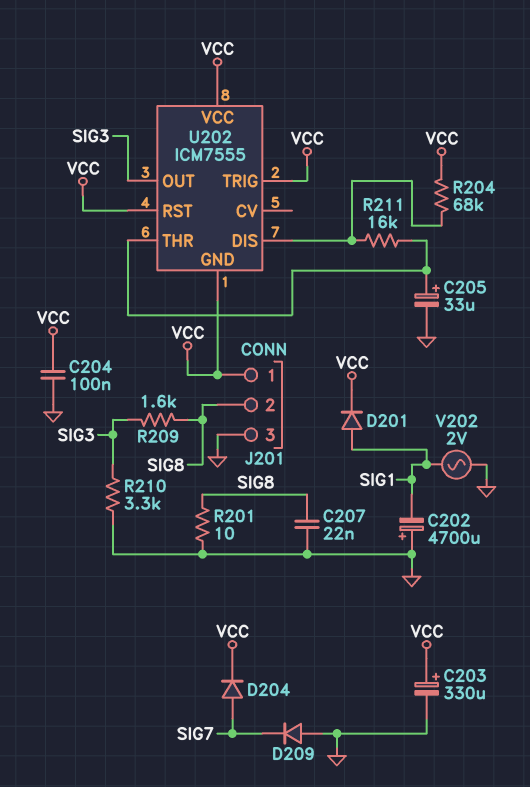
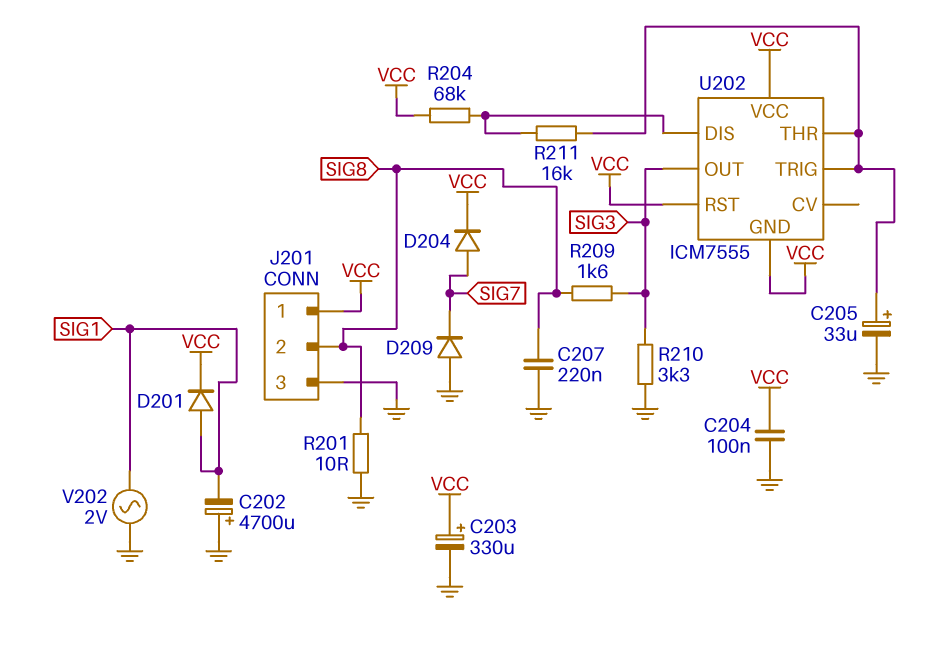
C207: 22nF (GND, SIG8) -> 220nF (GND, SIG8)
U202 pin TRIG: VCC -> U202/THR

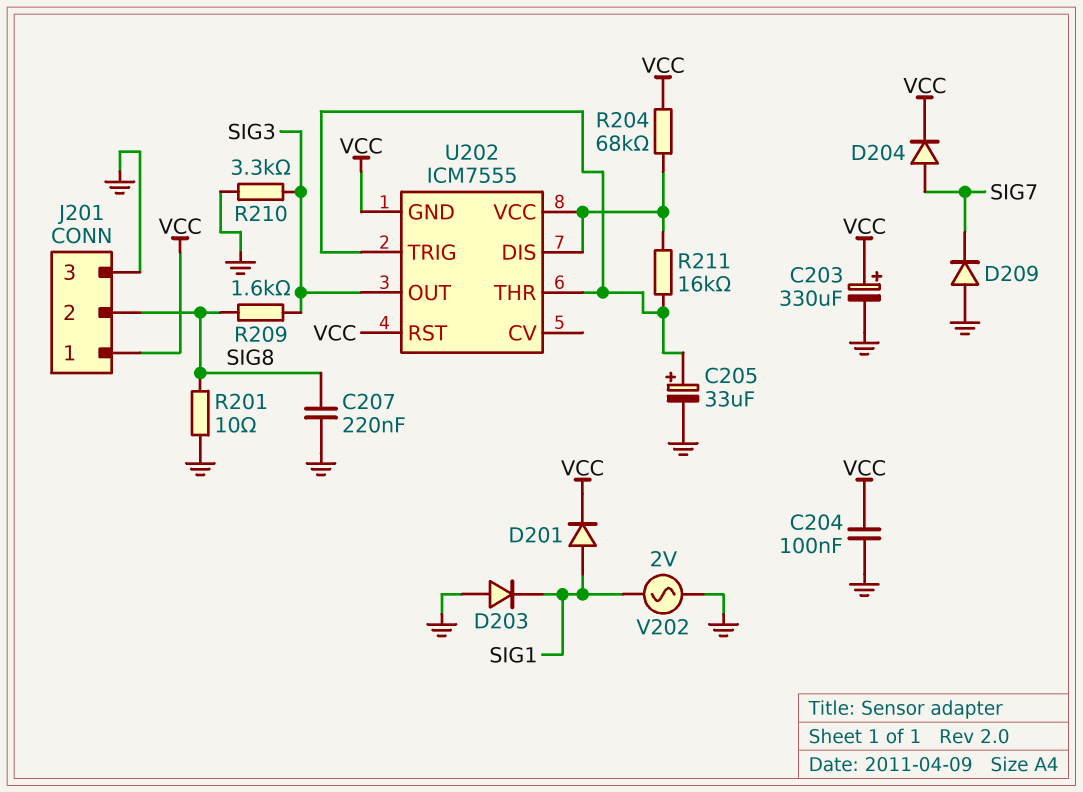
C202: 4700uF (plus GND, minus SIG1) -> none
D203: none -> diode (A GND, K SIG1)
U202 pin VCC: VCC -> U202/DIS

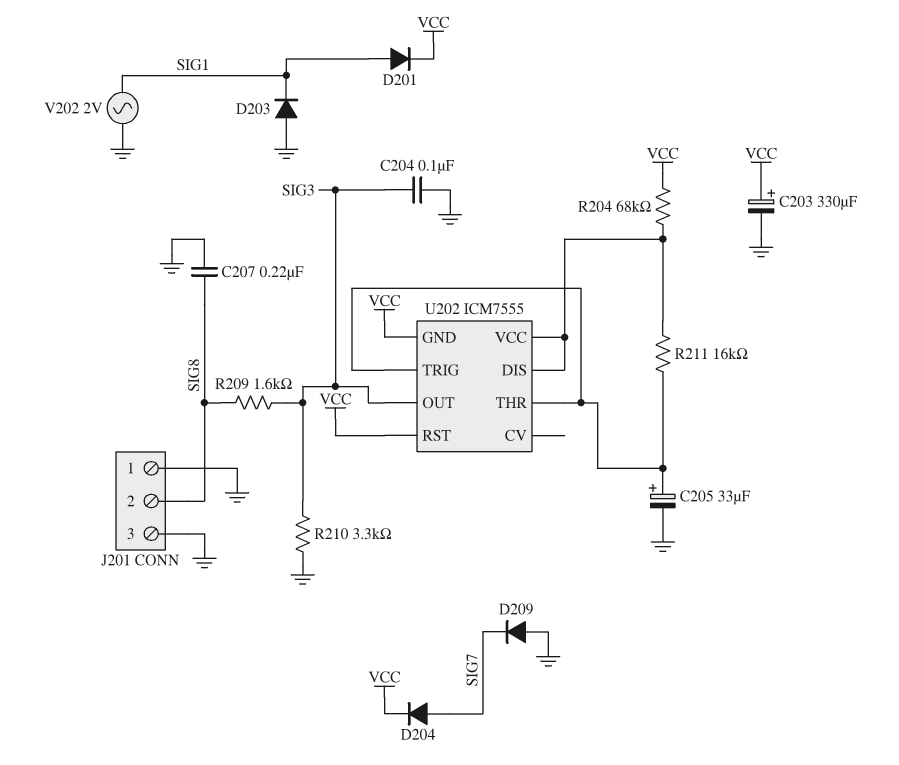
C204: 100nF (GND, VCC) -> 100nF (GND, SIG3)
J201 pin 1: VCC -> GND
R201: 10 (GND, SIG8) -> none

